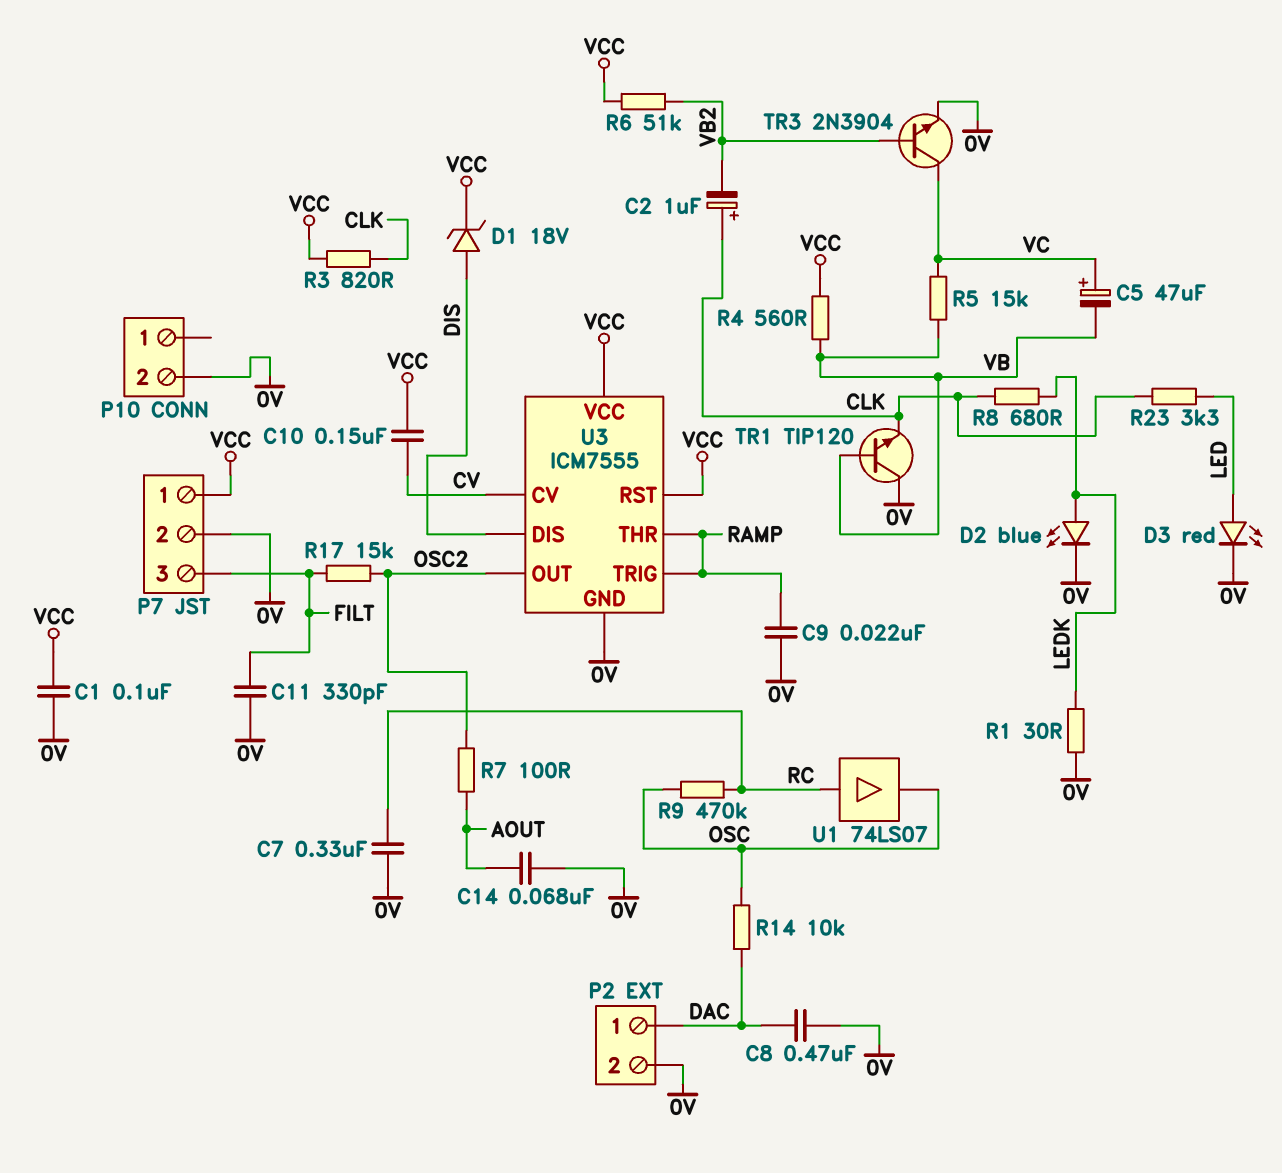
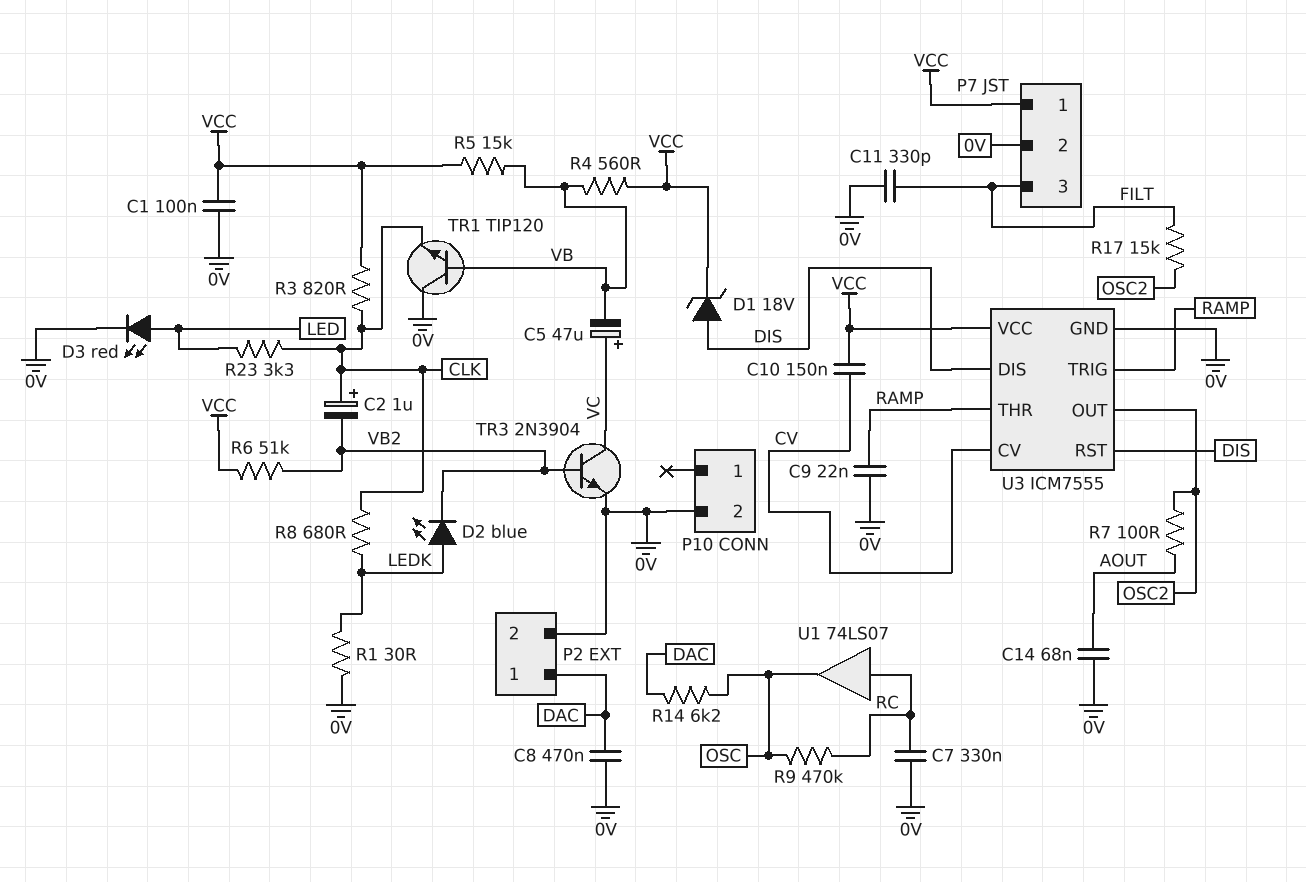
D2: LED blue (A LEDK, K 0V) -> LED blue (A LEDK, K VB2)
R5: 15k (VB, VC) -> 15k (VB, VCC)
R14: 10k (DAC, OSC) -> 6.2k (DAC, OSC)
U3 pin RST: VCC -> DIS

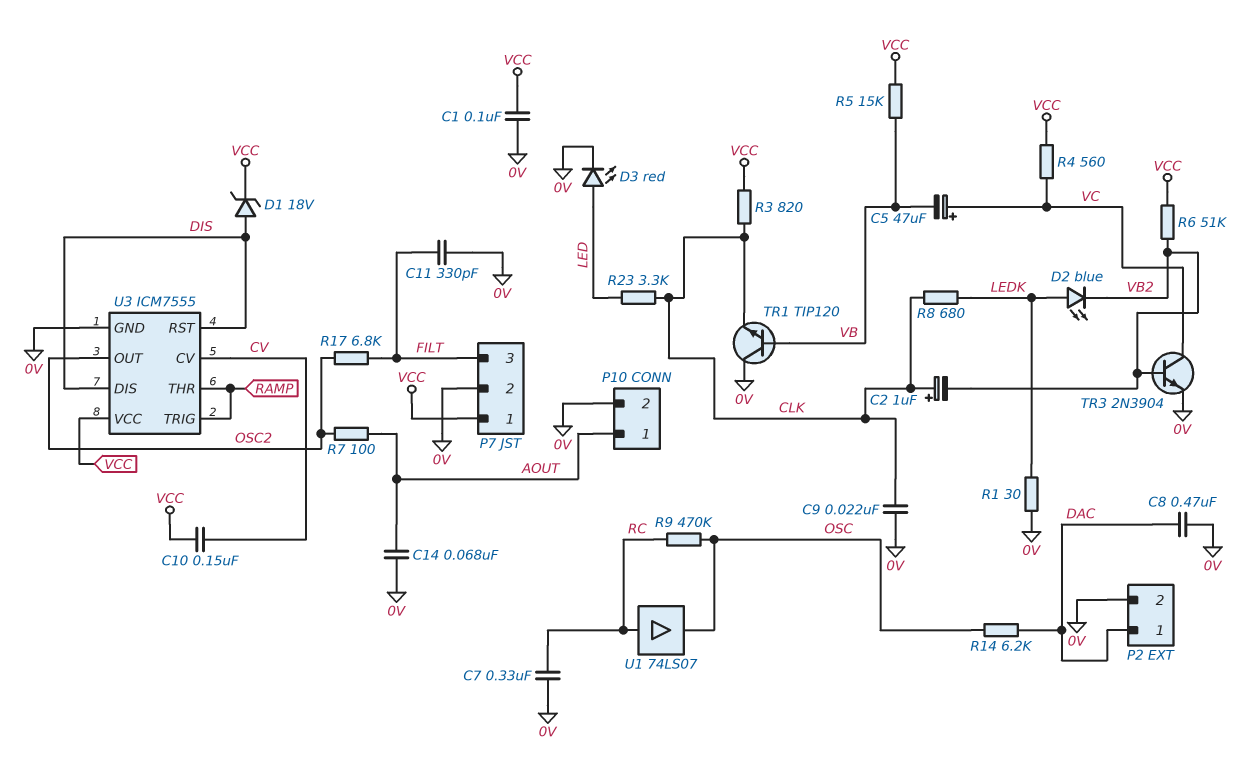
C9: 22nF (0V, RAMP) -> 22nF (0V, CLK)
P10 pin 1: none -> AOUT
R4: 560 (VB, VCC) -> 560 (VC, VCC)
R17: 15k (FILT, OSC2) -> 6.8k (FILT, OSC2)

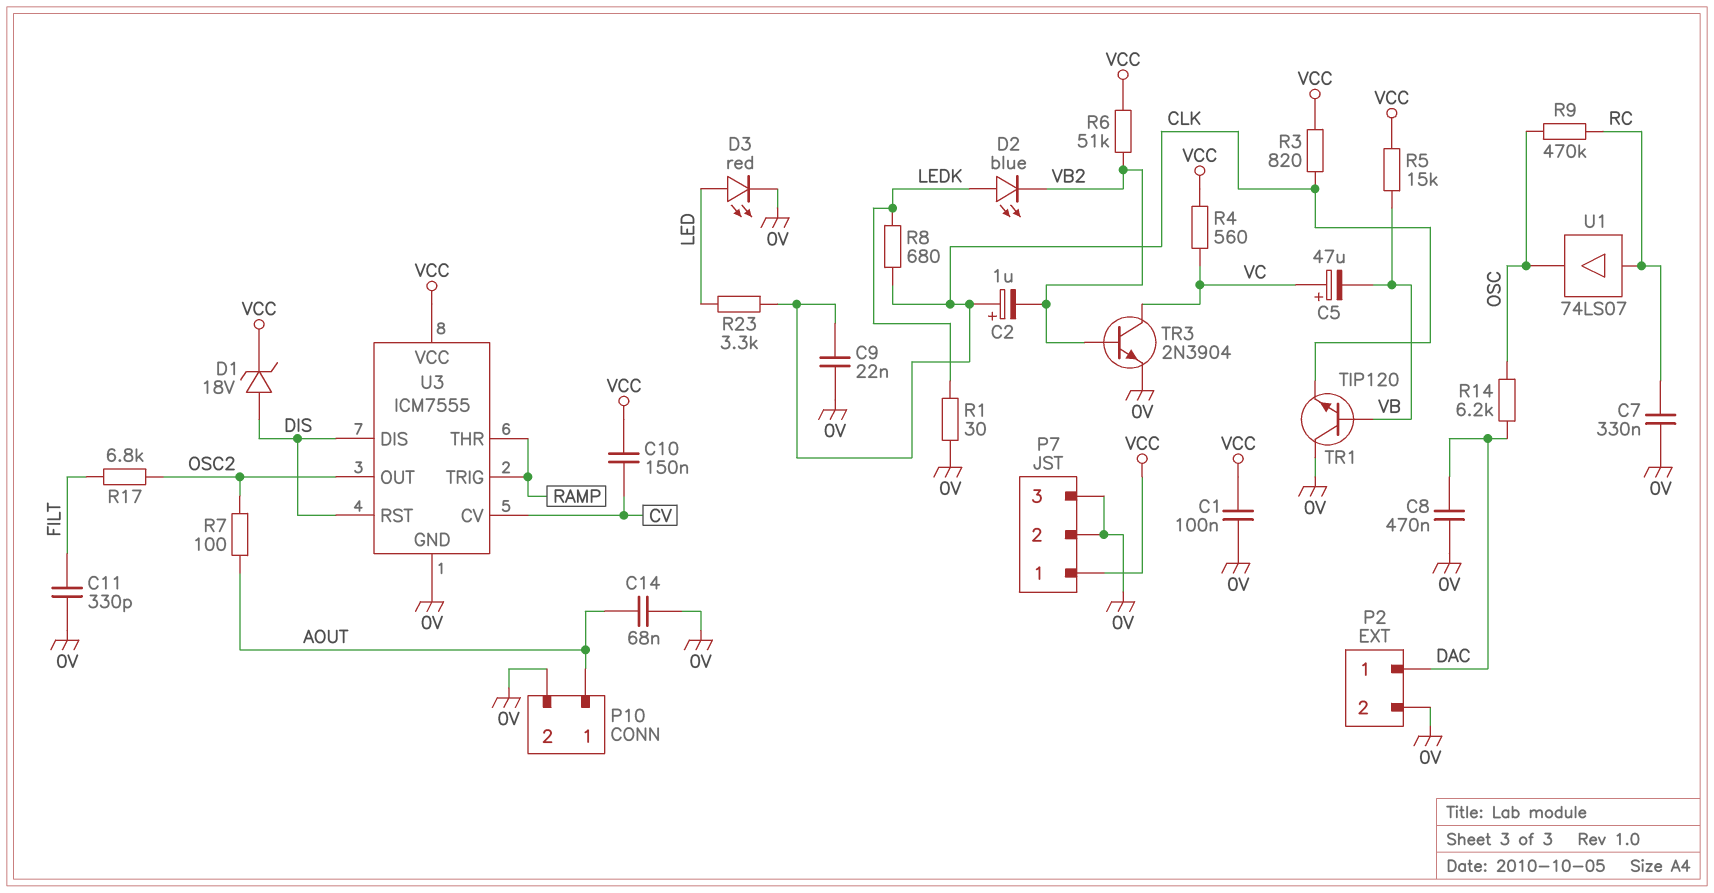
P7 pin 3: FILT -> 0V

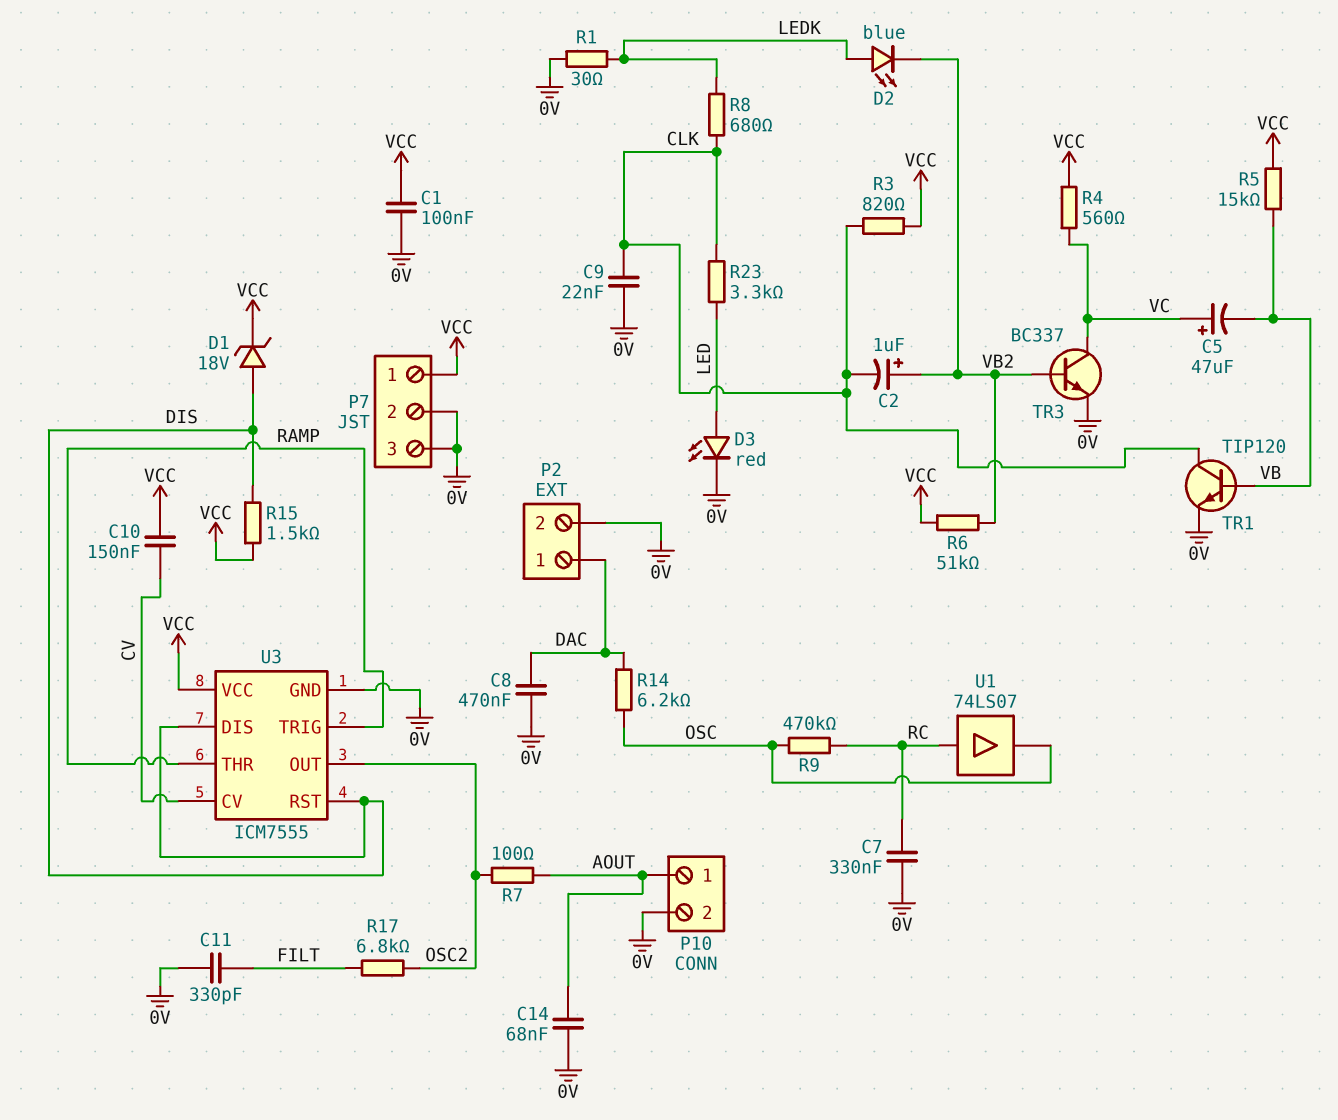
C2: 1uF (plus CLK, minus VB2) -> 1uF (plus VB2, minus CLK)
R15: none -> 1.5k (DIS, VCC)
TR1: NPN TIP120 (B VB, C 0V, E CLK) -> NPN TIP120 (B VB, C CLK, E 0V)
TR3: NPN 2N3904 (B VB2, C VC, E 0V) -> NPN BC337 (B VB2, C VC, E 0V)

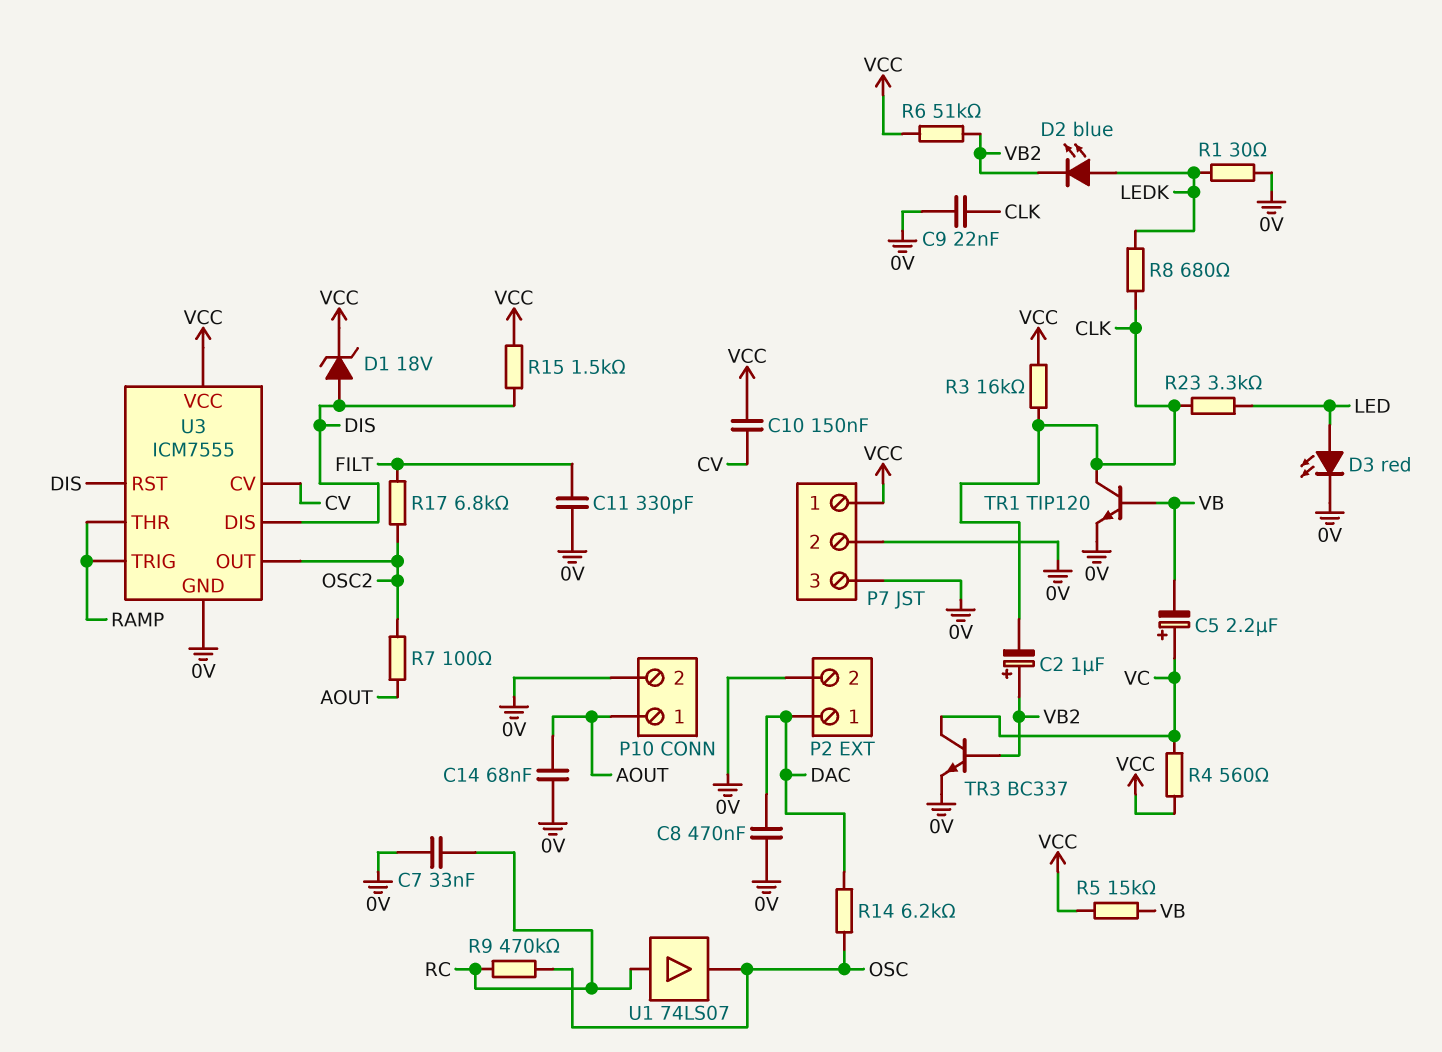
C1: 100nF (0V, VCC) -> none
C5: 47uF (plus VC, minus VB) -> 2.2uF (plus VC, minus VB)
C7: 330nF (0V, RC) -> 33nF (0V, RC)
R3: 820 (CLK, VCC) -> 16k (CLK, VCC)

